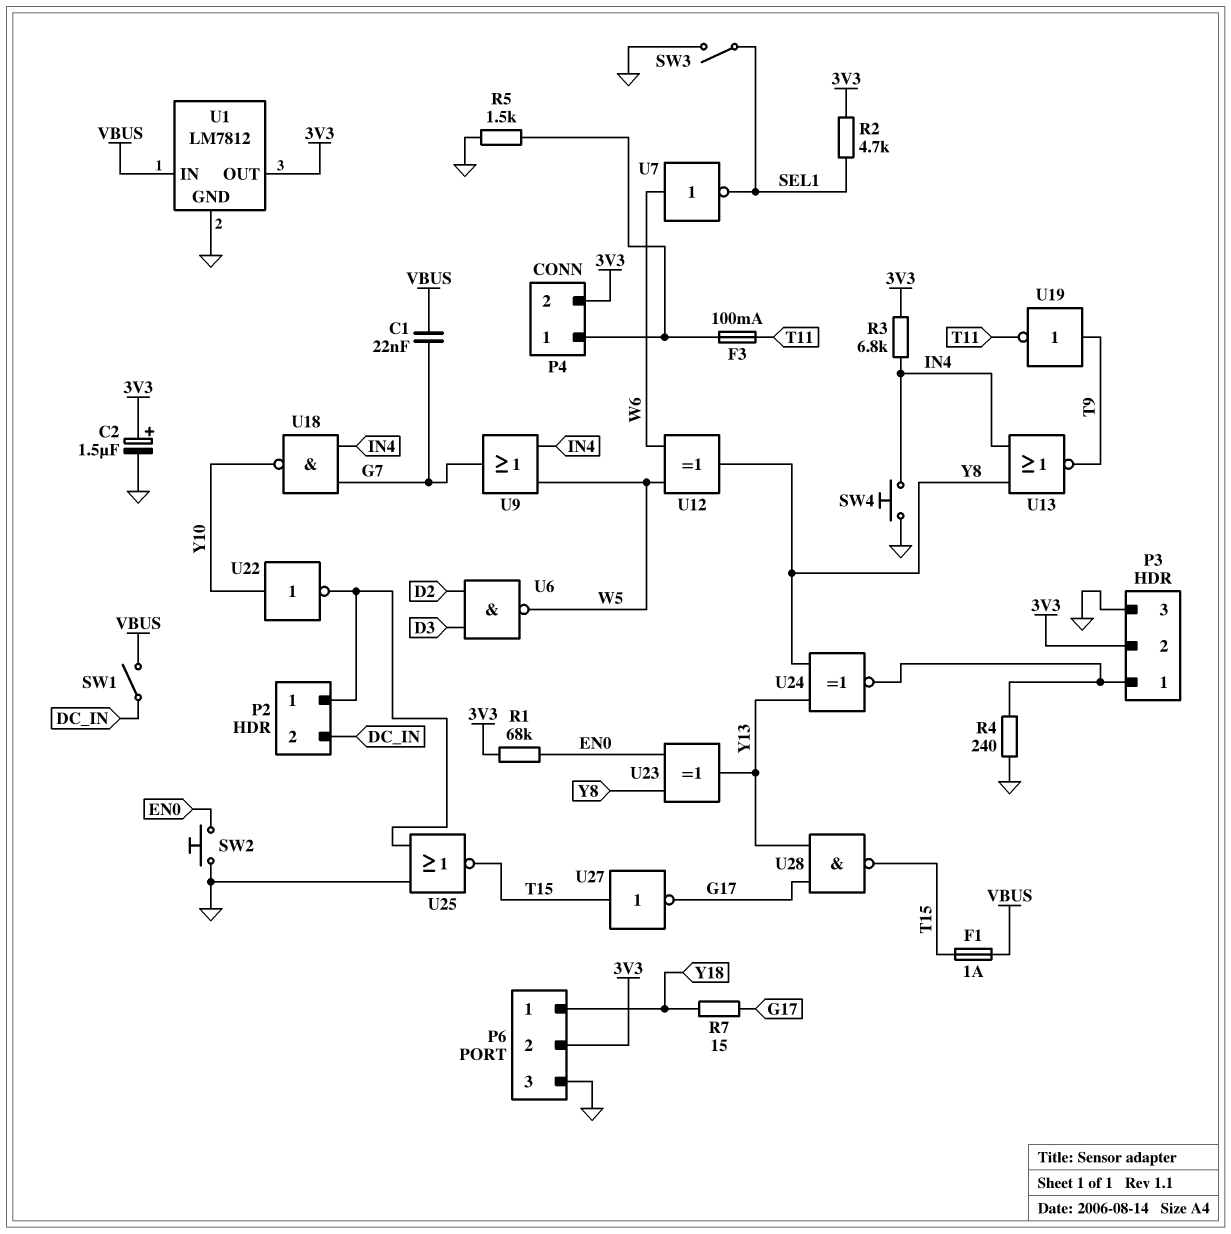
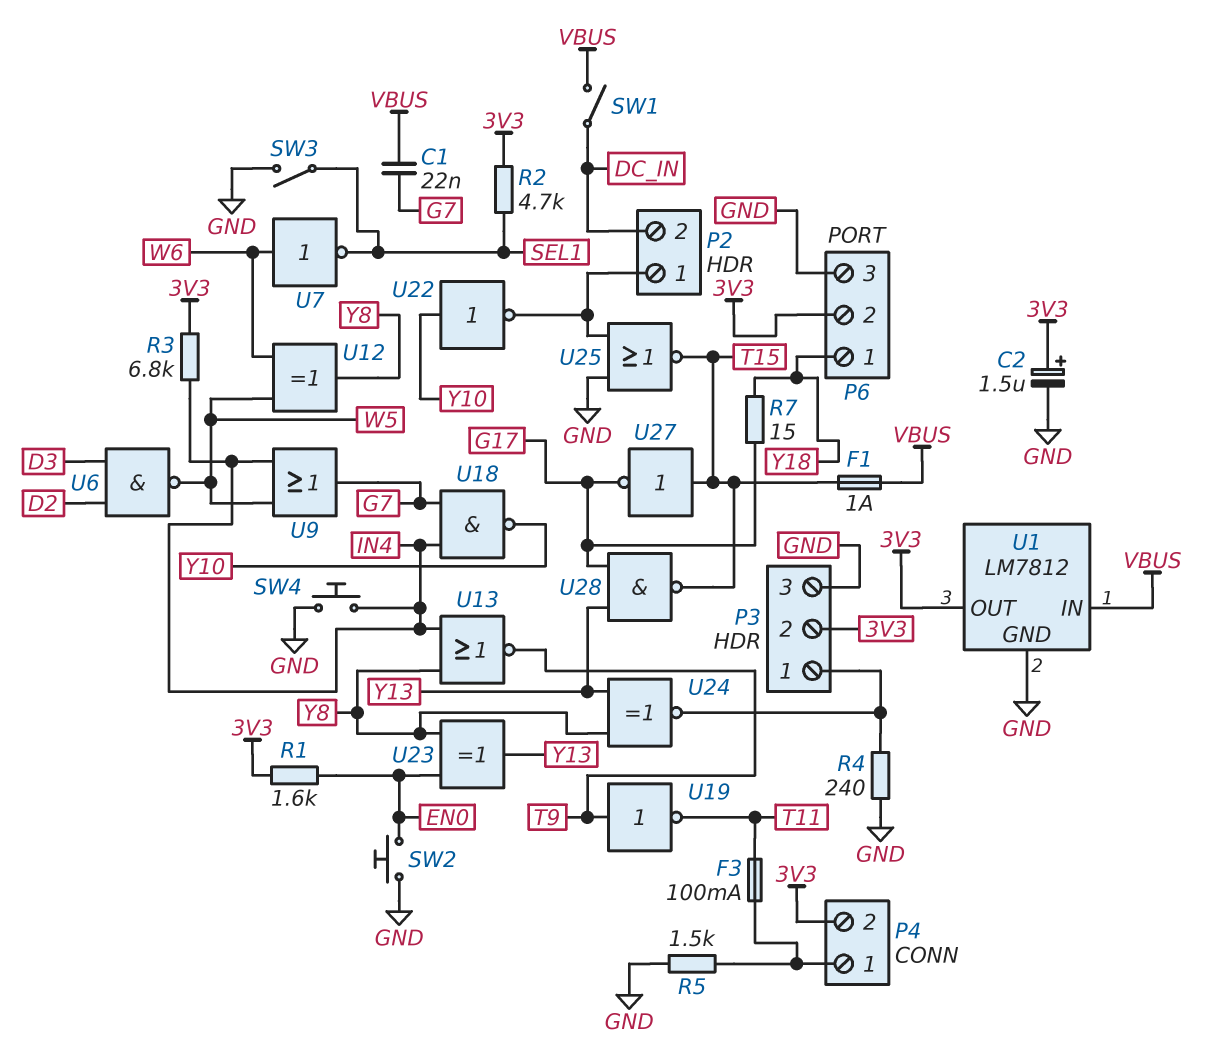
R1: 68k (3V3, EN0) -> 1.6k (3V3, EN0)

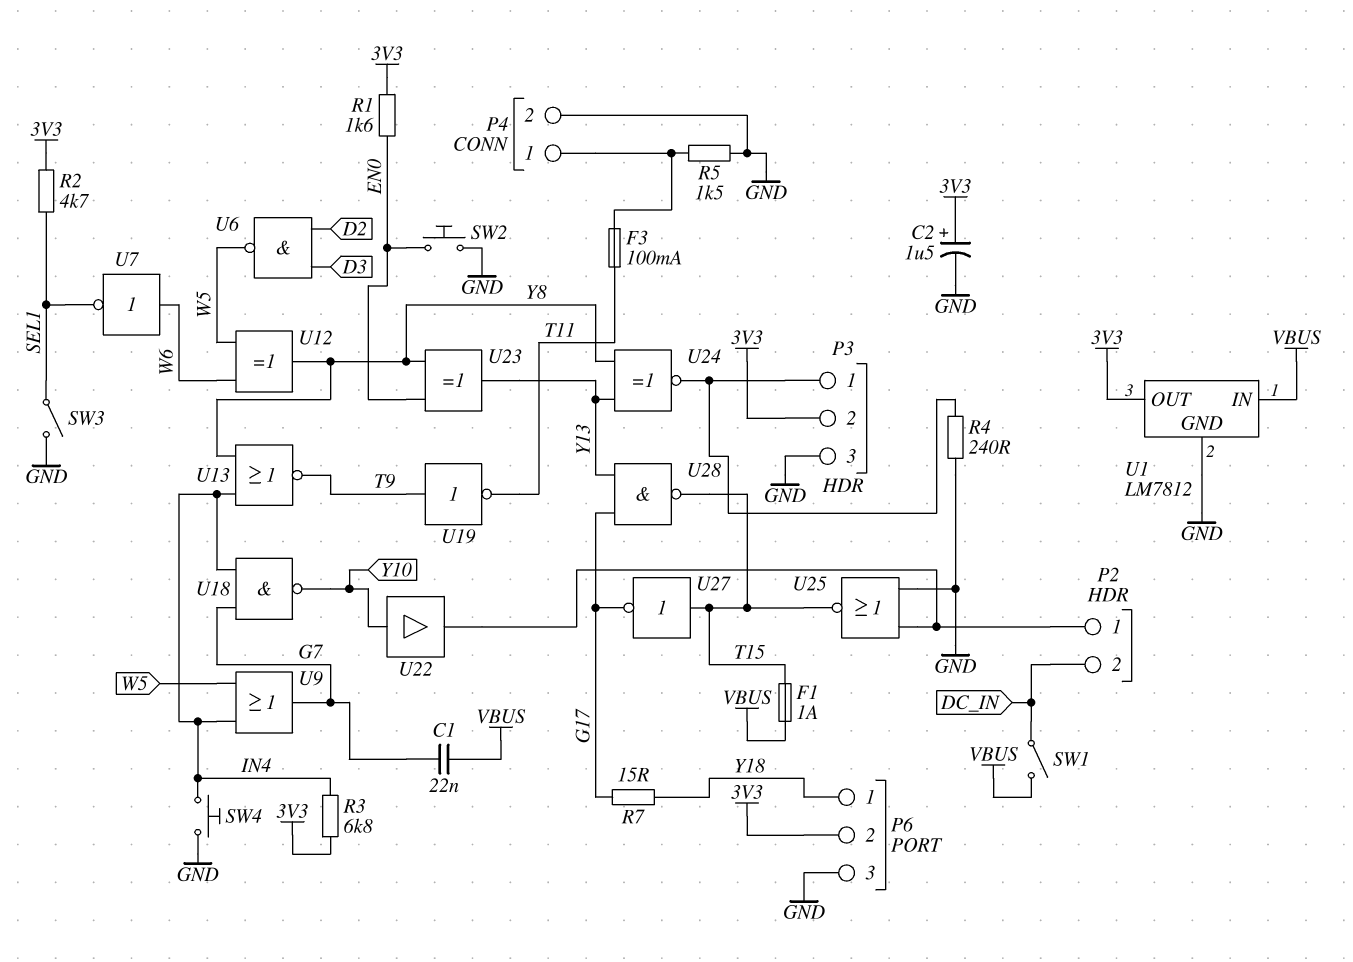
P4 pin 2: 3V3 -> GND
U22: NOT (in Y10, out P2/1) -> buffer (in Y10, out P2/1)

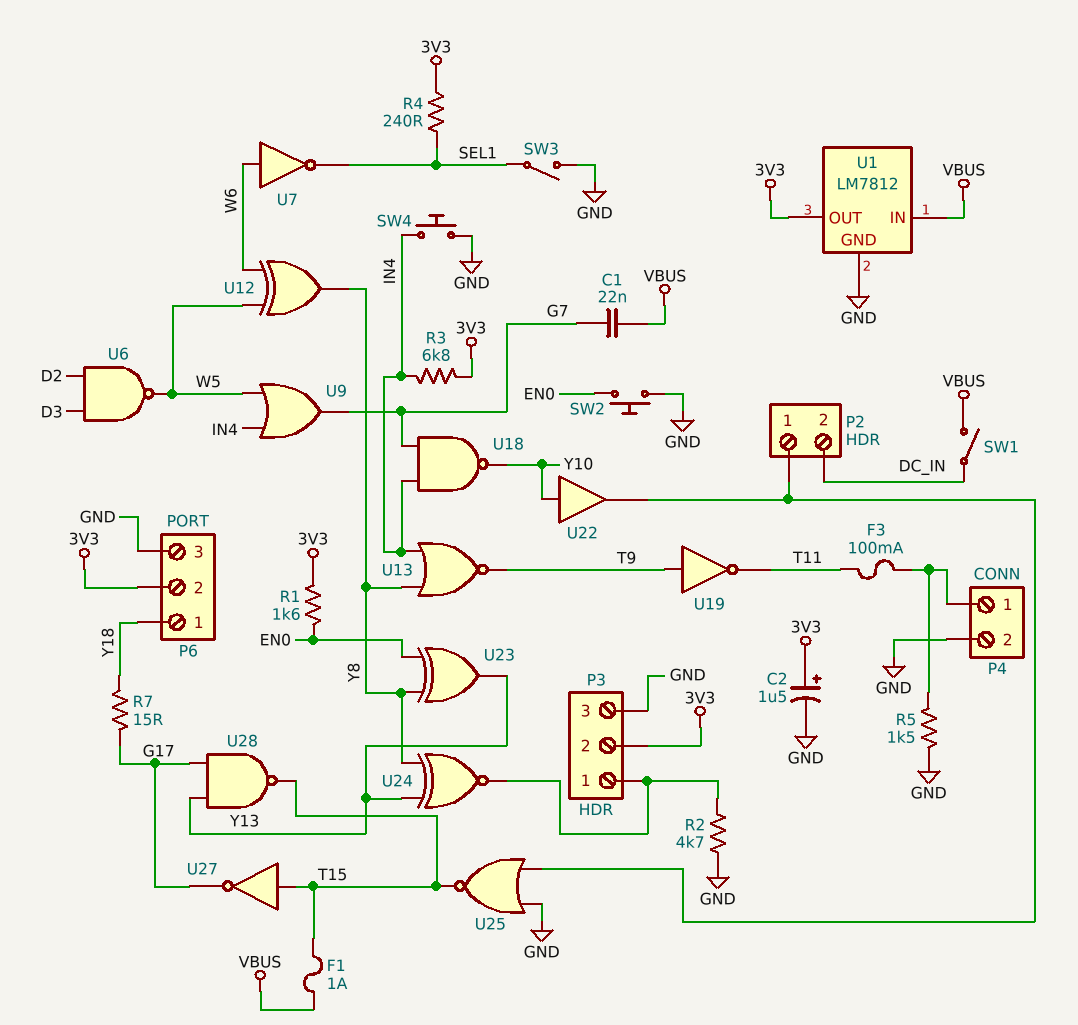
R2: 4.7k (3V3, SEL1) -> 4.7k (GND, P3/1)
R4: 240 (GND, P3/1) -> 240 (3V3, SEL1)

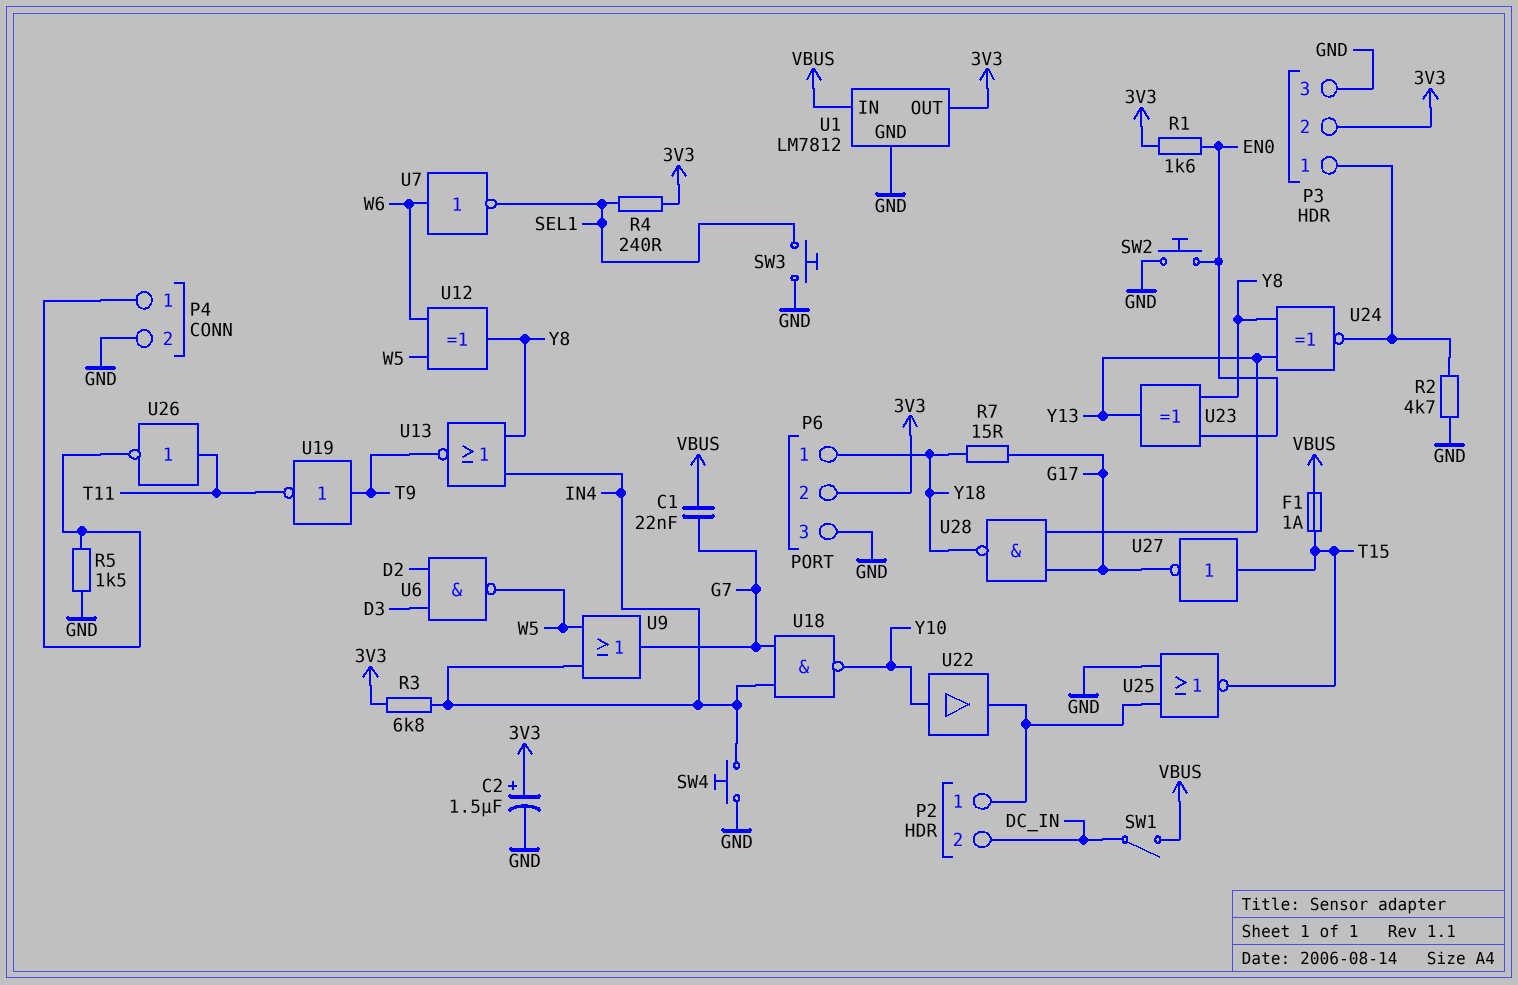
F3: 100mA (P4/1, T11) -> none
SW3: switch (GND, SEL1) -> button (GND, SEL1)
U26: none -> NOT (in T11, out P4/1)
U28: NAND (in G17, in Y13, out T15) -> NAND (in G17, in Y13, out Y18)

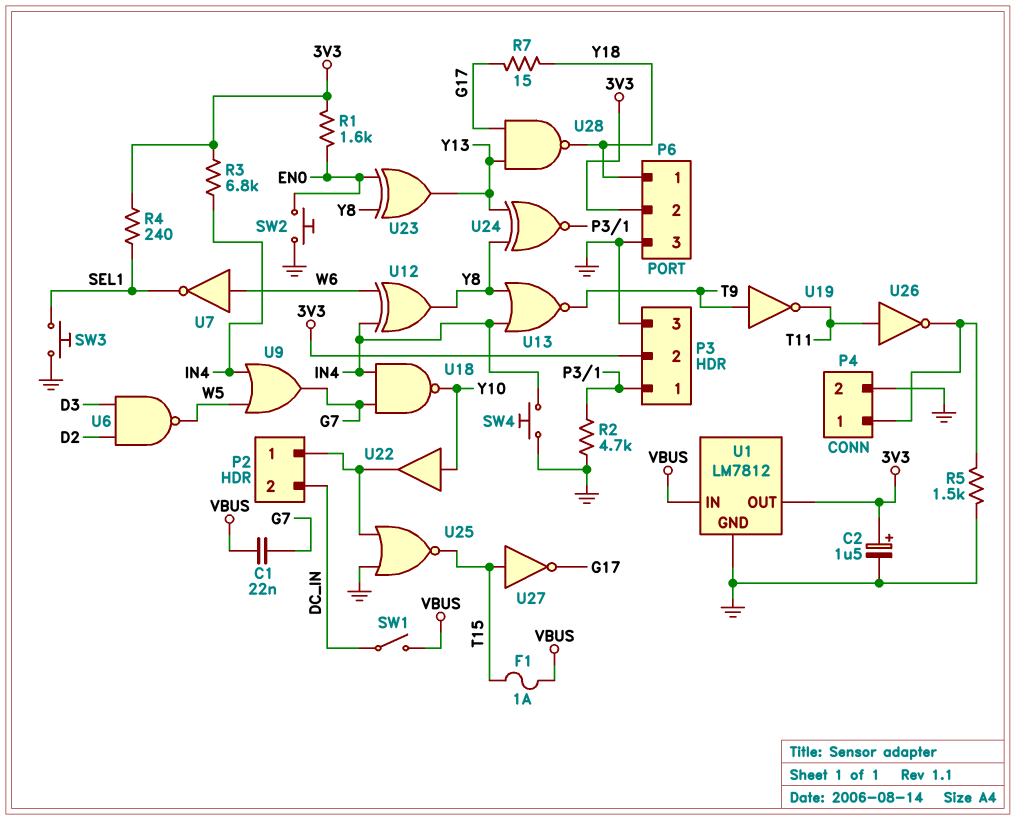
U12: XOR (in W5, in W6, out Y8) -> XOR (in IN4, in W6, out Y8)

